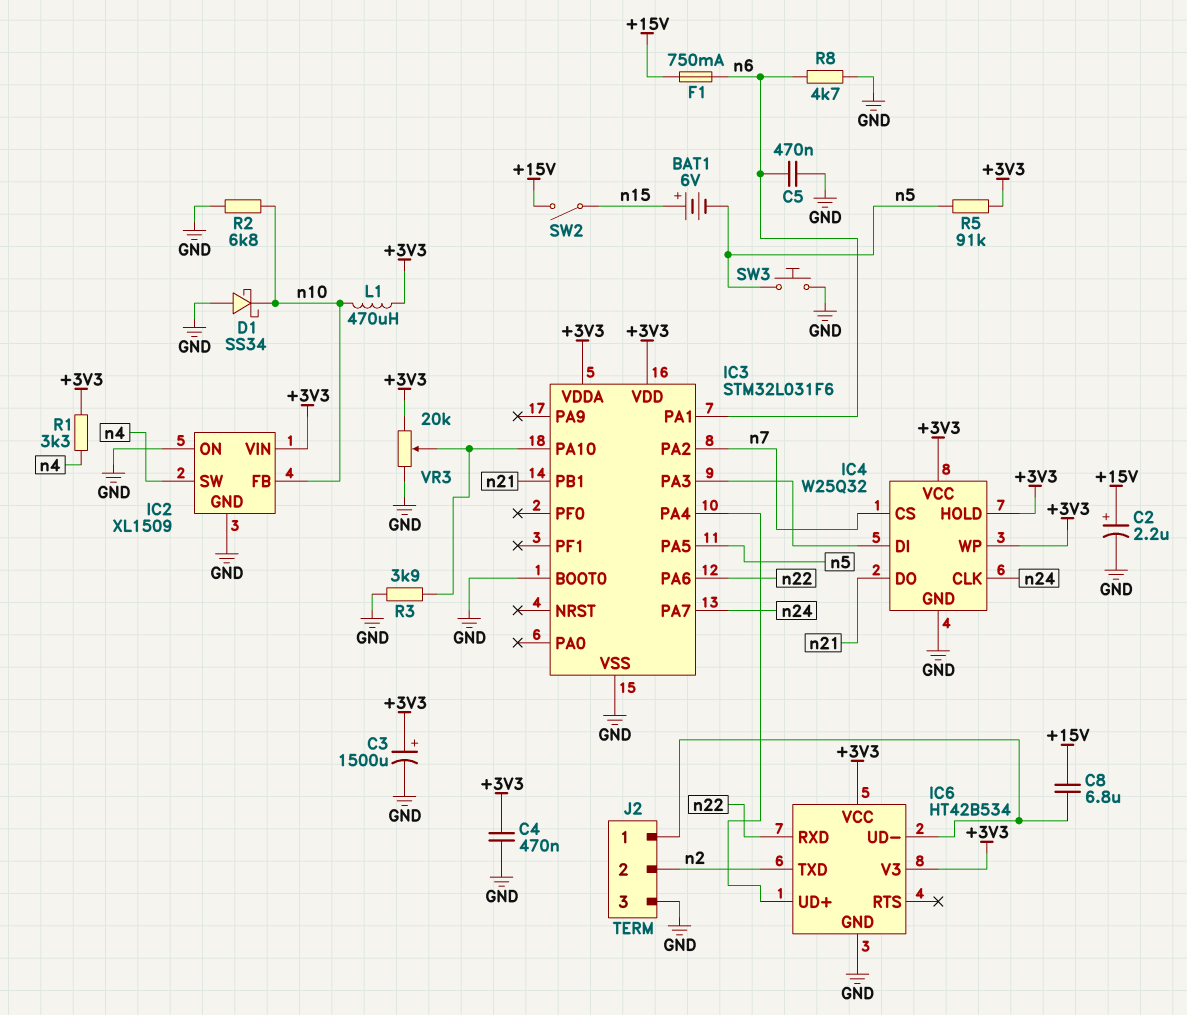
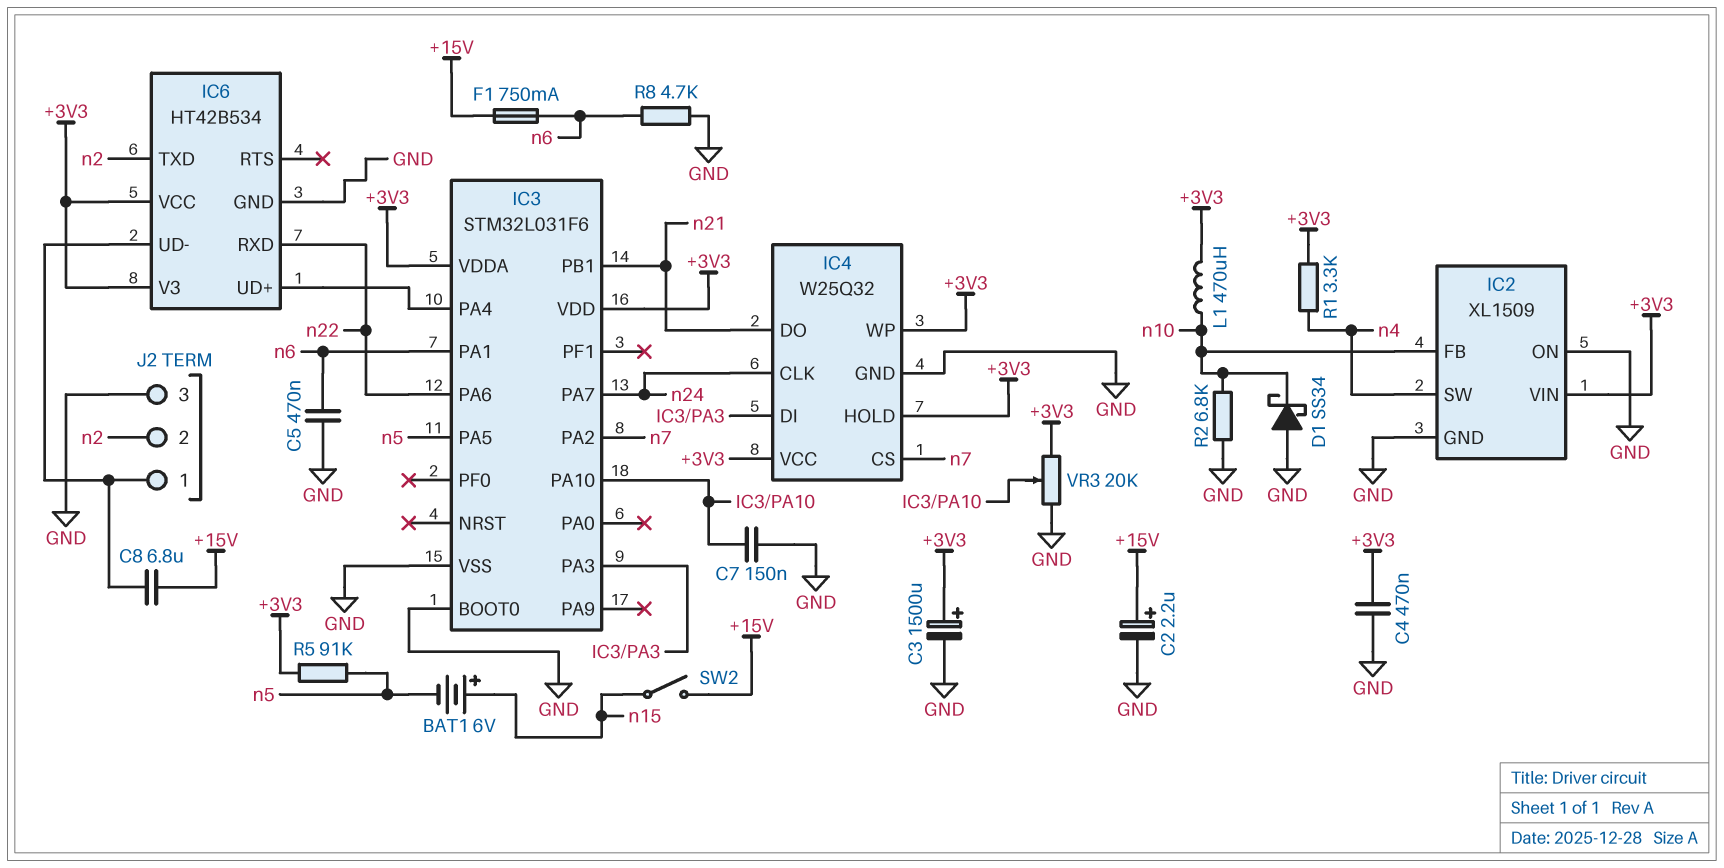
C7: none -> 150nF (GND, IC3/PA10)
R3: 3.9k (GND, IC3/PA10) -> none
SW3: button (GND, n5) -> none

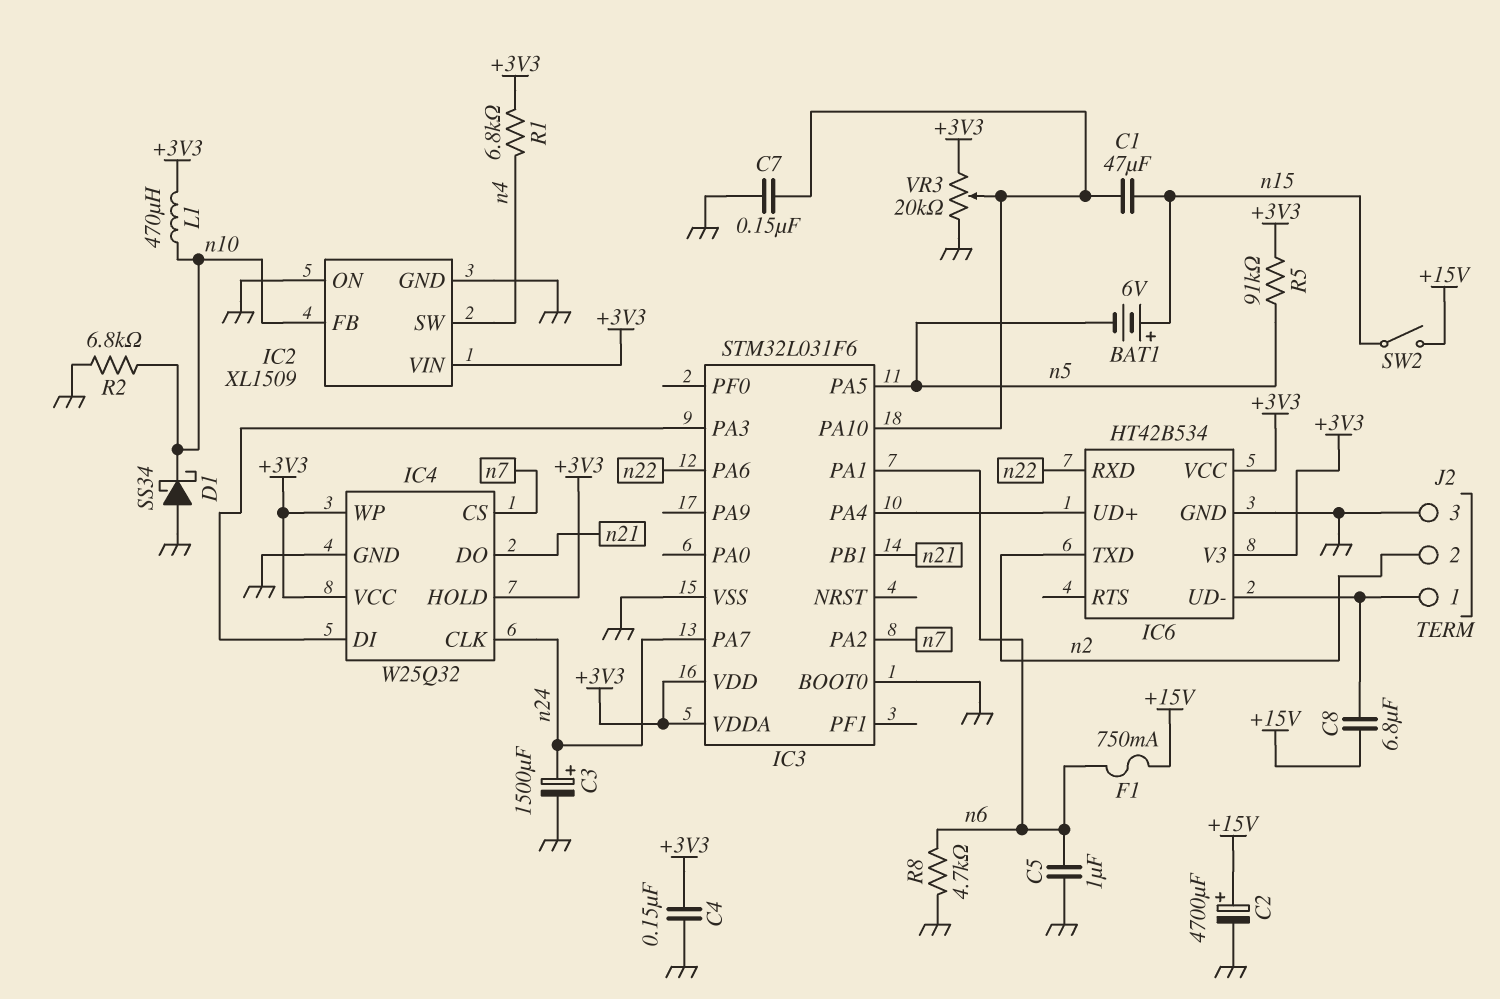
C1: none -> 47uF (IC3/PA10, n15)
C2: 2.2uF (plus +15V, minus GND) -> 4700uF (plus +15V, minus GND)
C3: 1500uF (plus +3V3, minus GND) -> 1500uF (plus n24, minus GND)
C4: 470nF (+3V3, GND) -> 150nF (+3V3, GND)
C5: 470nF (GND, n6) -> 1uF (GND, n6)
R1: 3.3k (+3V3, n4) -> 6.8k (+3V3, n4)

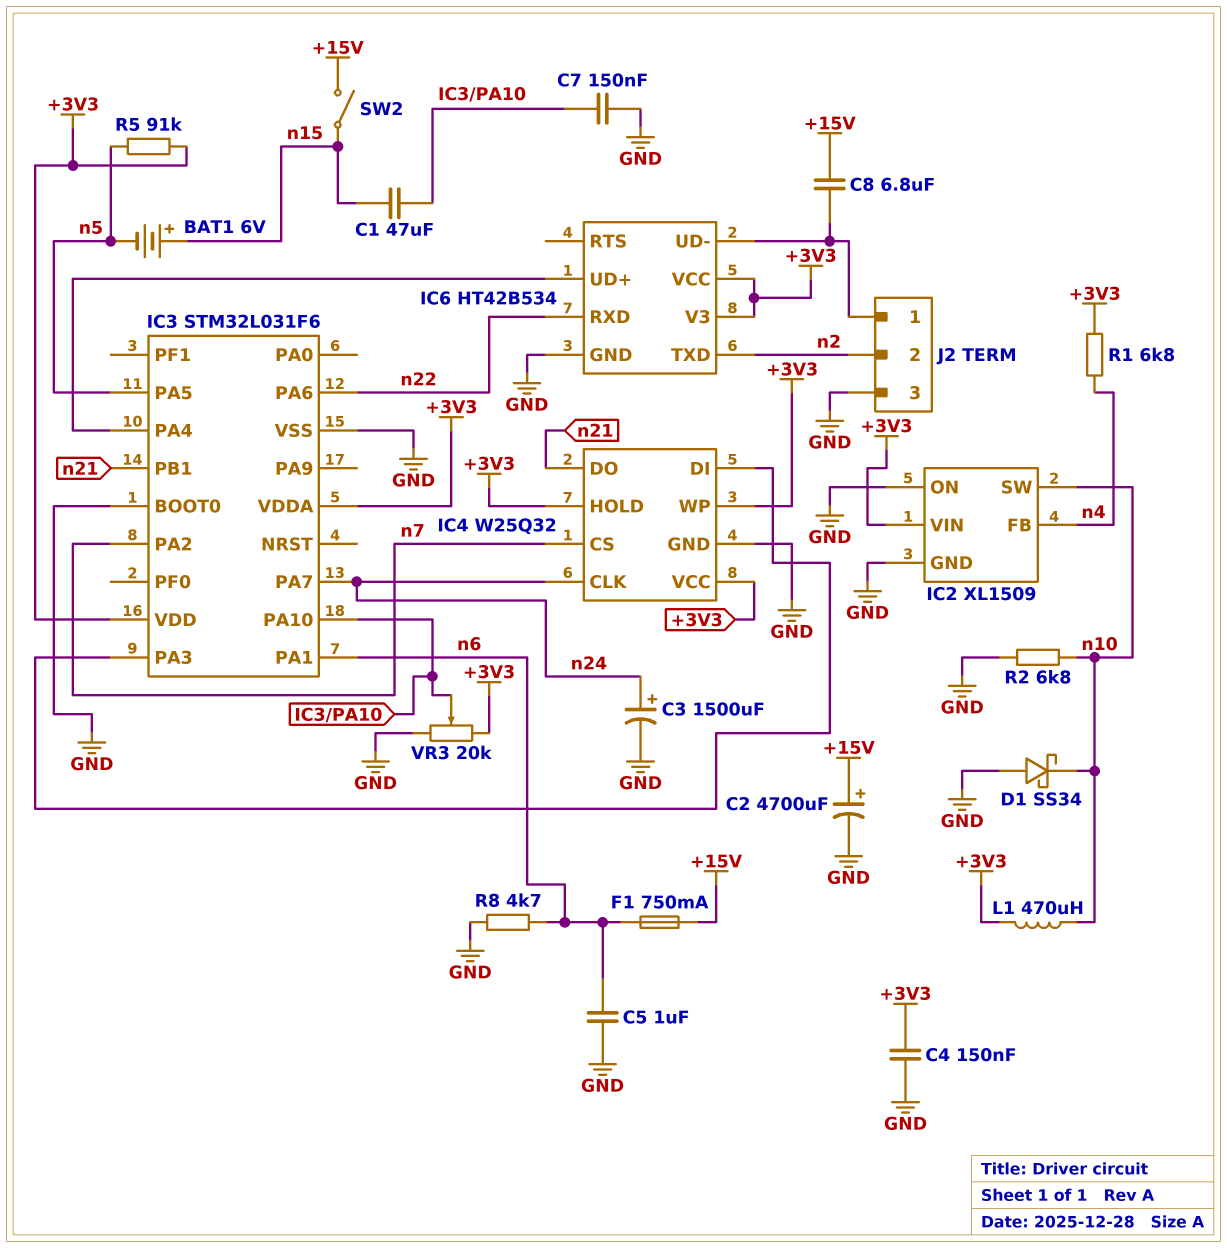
IC2 pin FB: n10 -> n4
IC2 pin SW: n4 -> n10

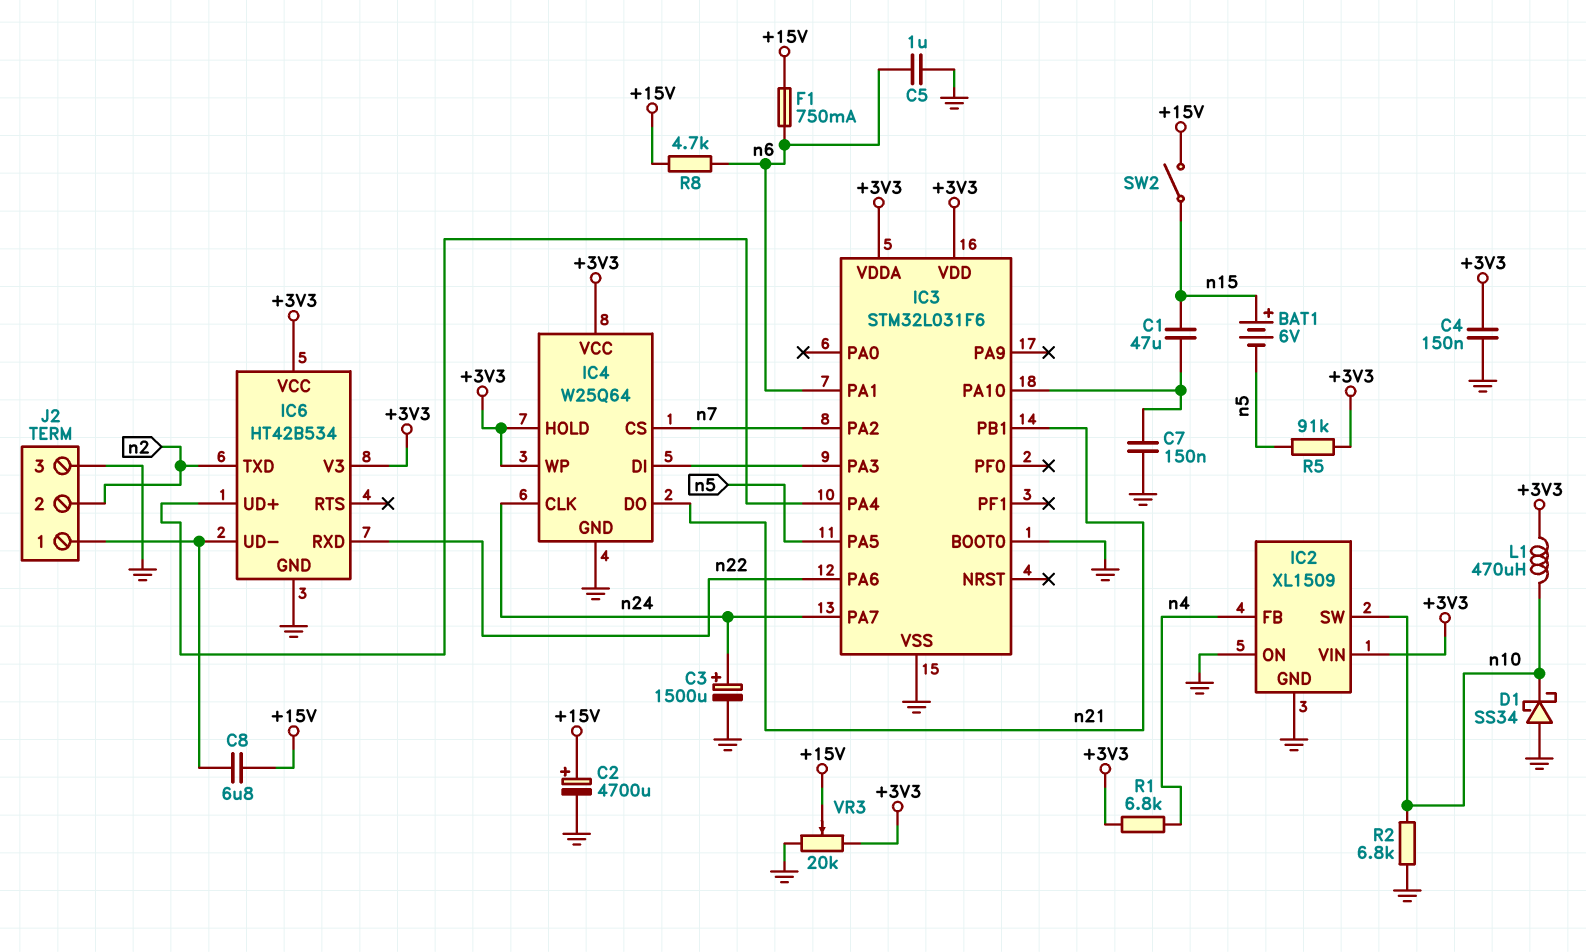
IC4: W25Q32 -> W25Q64
R8: 4.7k (GND, n6) -> 4.7k (+15V, n6)
VR3: 20k (+3V3, GND, wiper IC3/PA10) -> 20k (+3V3, GND, wiper +15V)

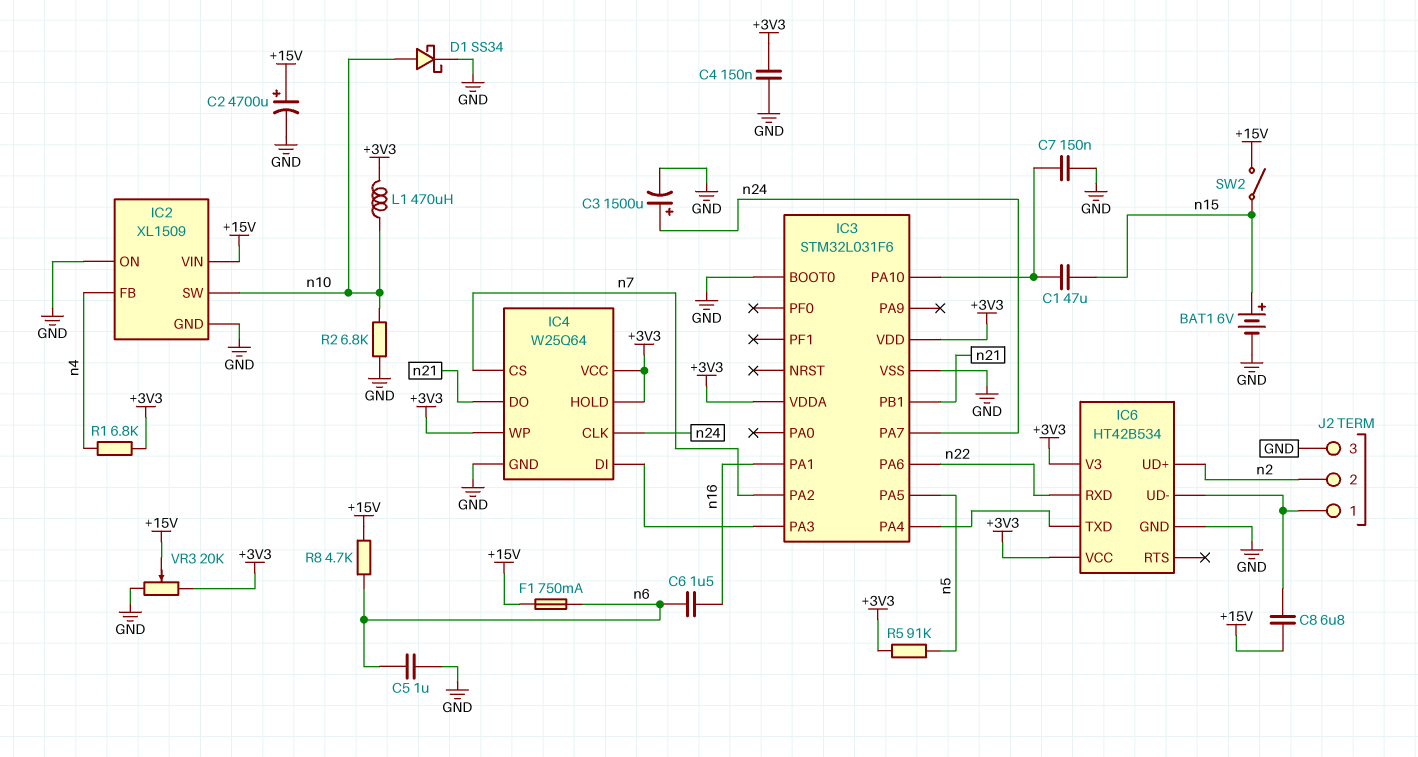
BAT1: 6V (plus n15, minus n5) -> 6V (plus n15, minus GND)
C6: none -> 1.5uF (n6, n16)
D1: schottky SS34 (A GND, K n10) -> schottky SS34 (A n10, K GND)
IC2 pin VIN: +3V3 -> +15V
IC3 pin PA1: n6 -> n16
IC6 pin TXD: n2 -> IC3/PA4
IC6 pin UD+: IC3/PA4 -> n2

